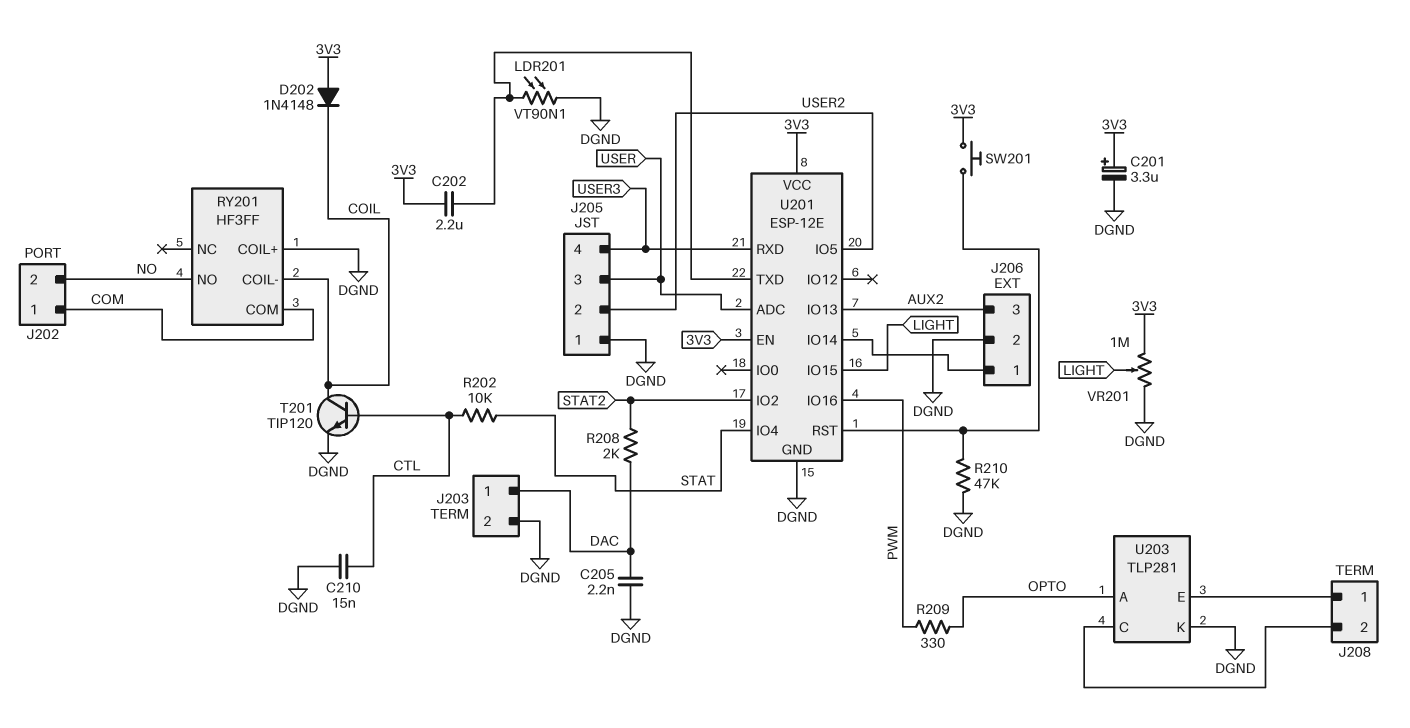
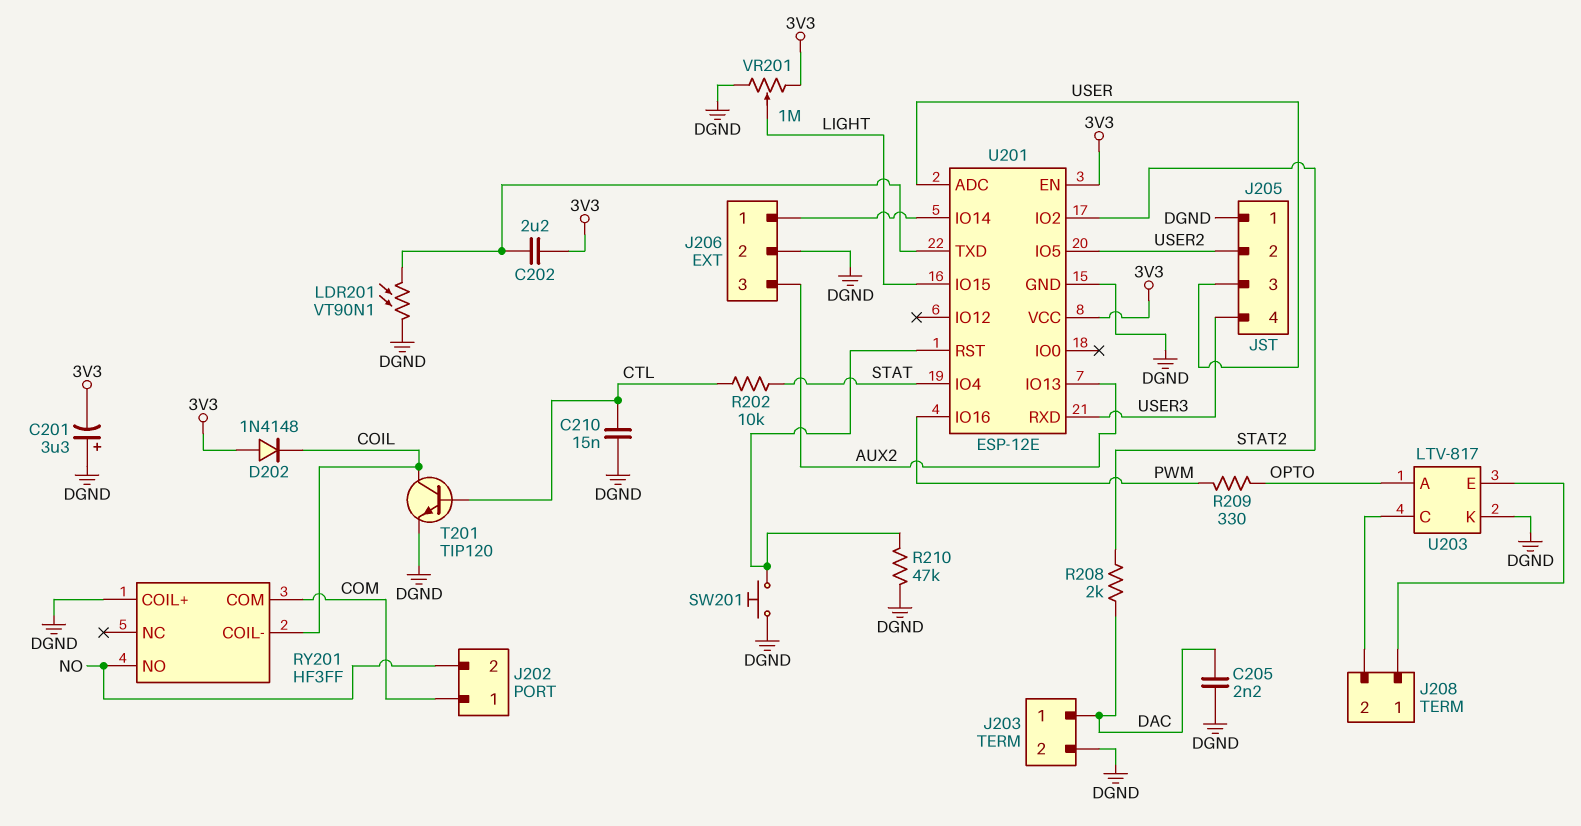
C201: 3.3uF (plus 3V3, minus DGND) -> 3.3uF (plus DGND, minus 3V3)
SW201: button (3V3, U201/RST) -> button (DGND, U201/RST)
U203: TLP281 -> LTV-817

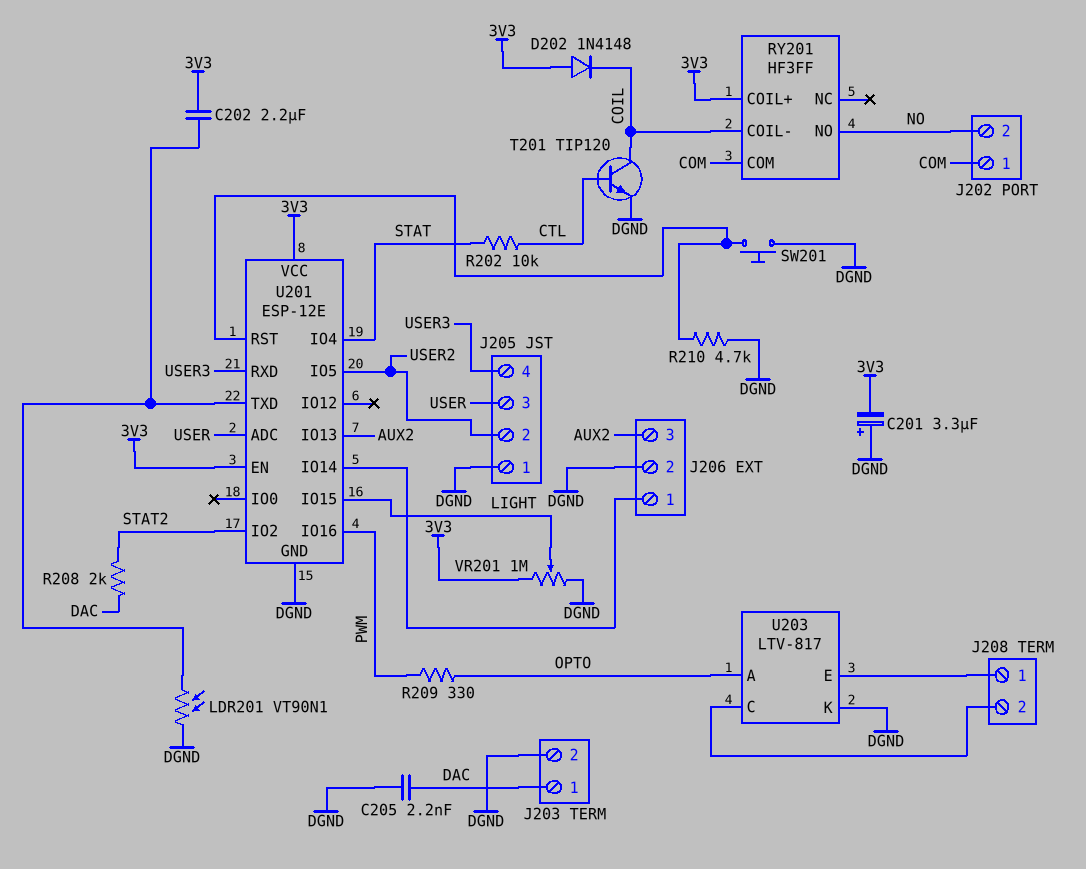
C210: 15nF (CTL, DGND) -> none
R210: 47k (DGND, U201/RST) -> 4.7k (DGND, U201/RST)
RY201 pin COIL+: DGND -> 3V3

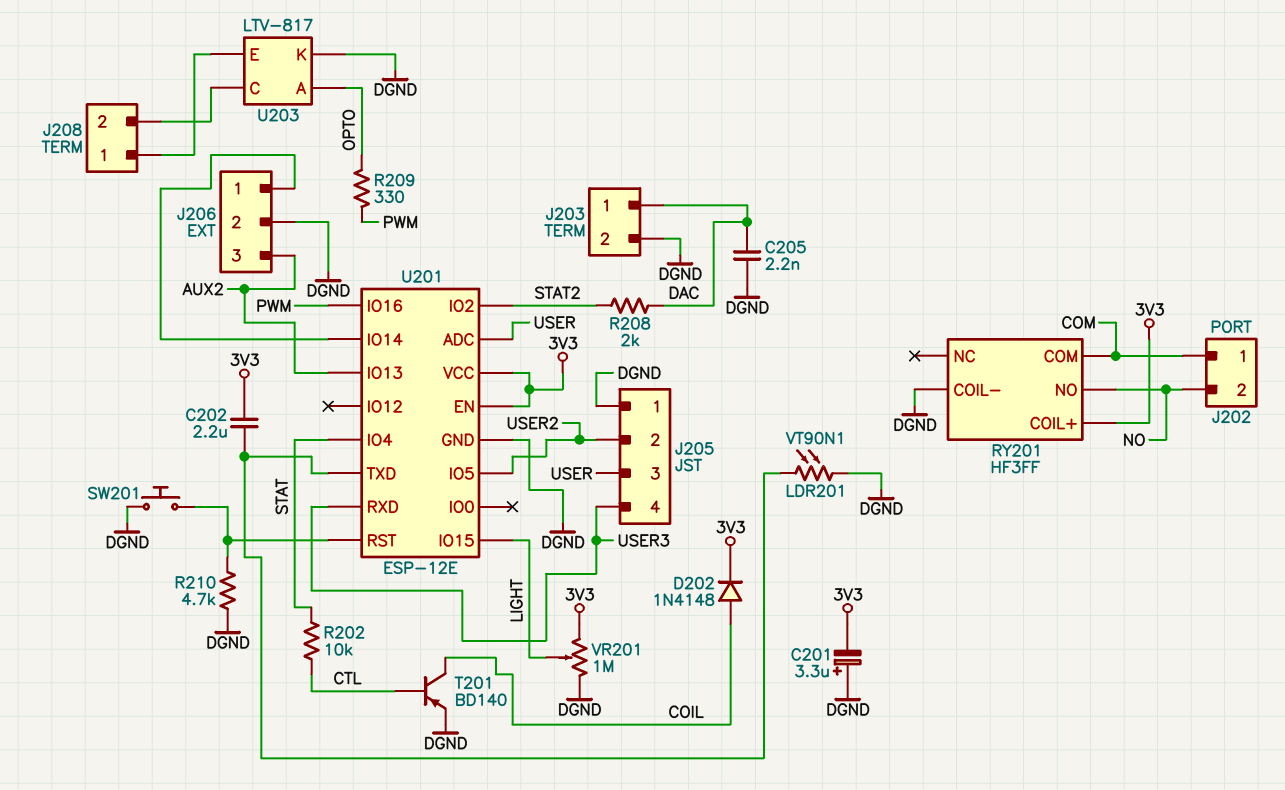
D202: diode 1N4148 (A 3V3, K COIL) -> diode 1N4148 (A COIL, K 3V3)
RY201 pin COIL-: COIL -> DGND
T201: NPN TIP120 (B CTL, C COIL, E DGND) -> PNP BD140 (B CTL, C COIL, E DGND)

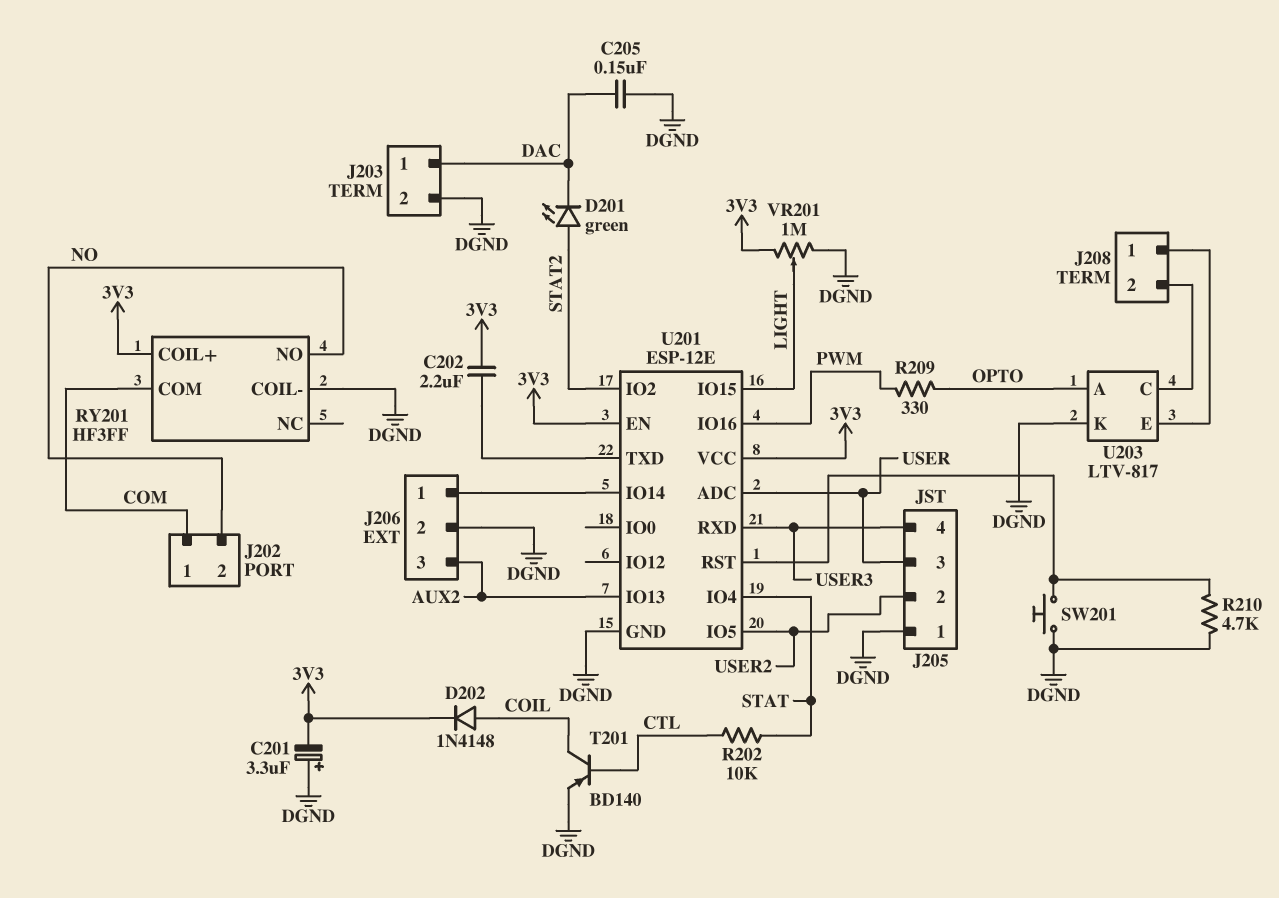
C205: 2.2nF (DAC, DGND) -> 150nF (DAC, DGND)
D201: none -> LED green (A STAT2, K DAC)
LDR201: VT90N1 (DGND, U201/TXD) -> none
R208: 2k (DAC, STAT2) -> none

